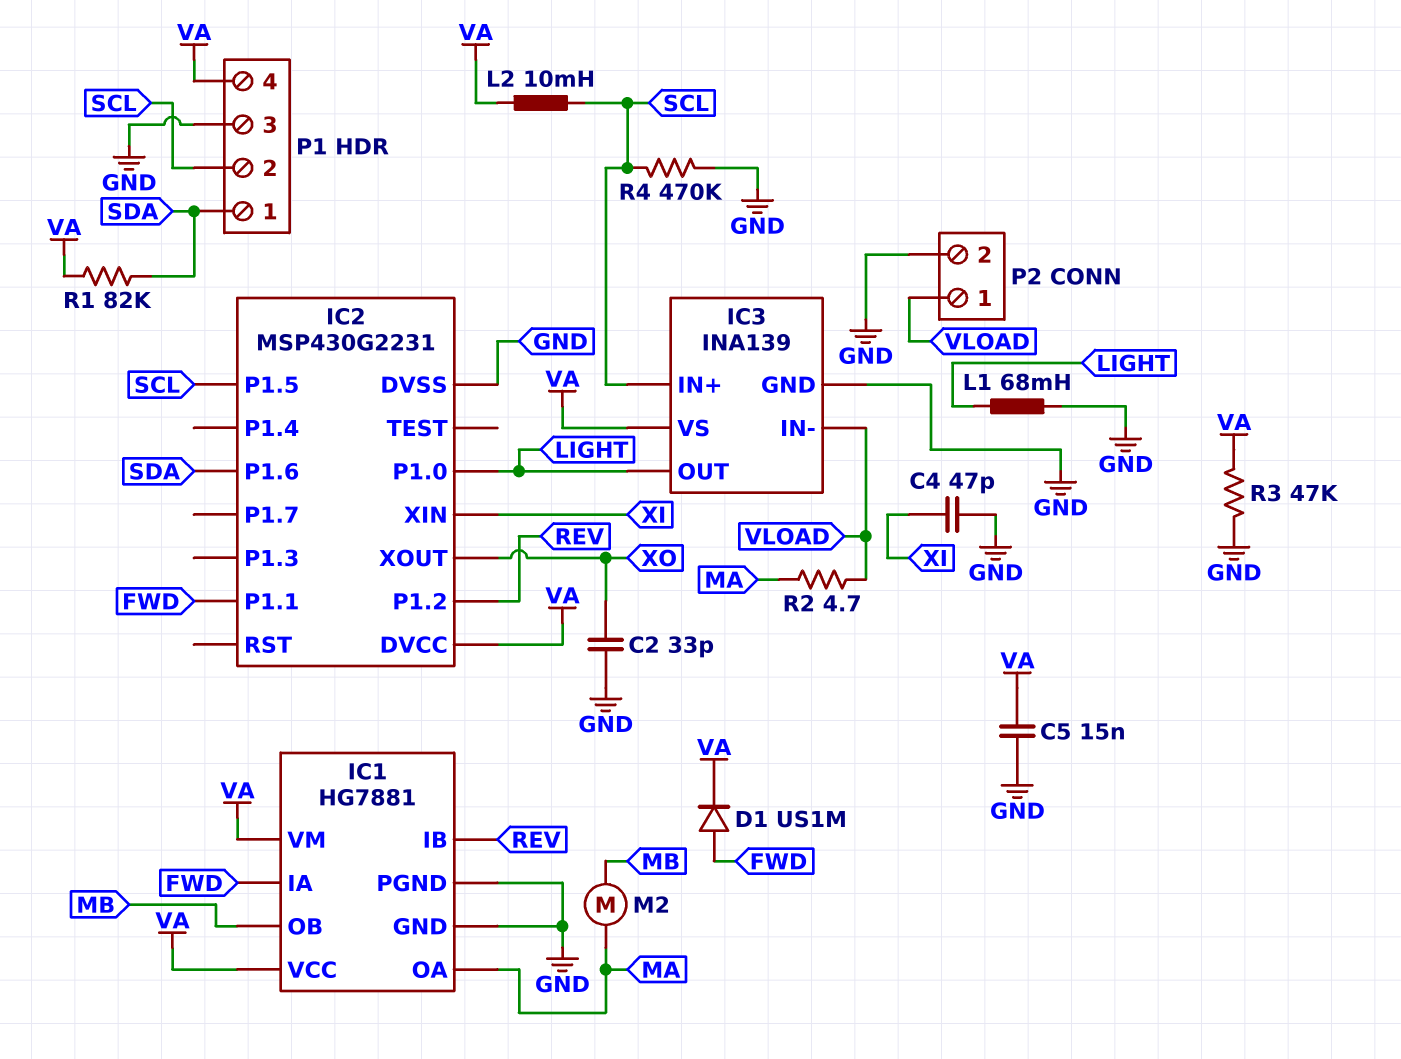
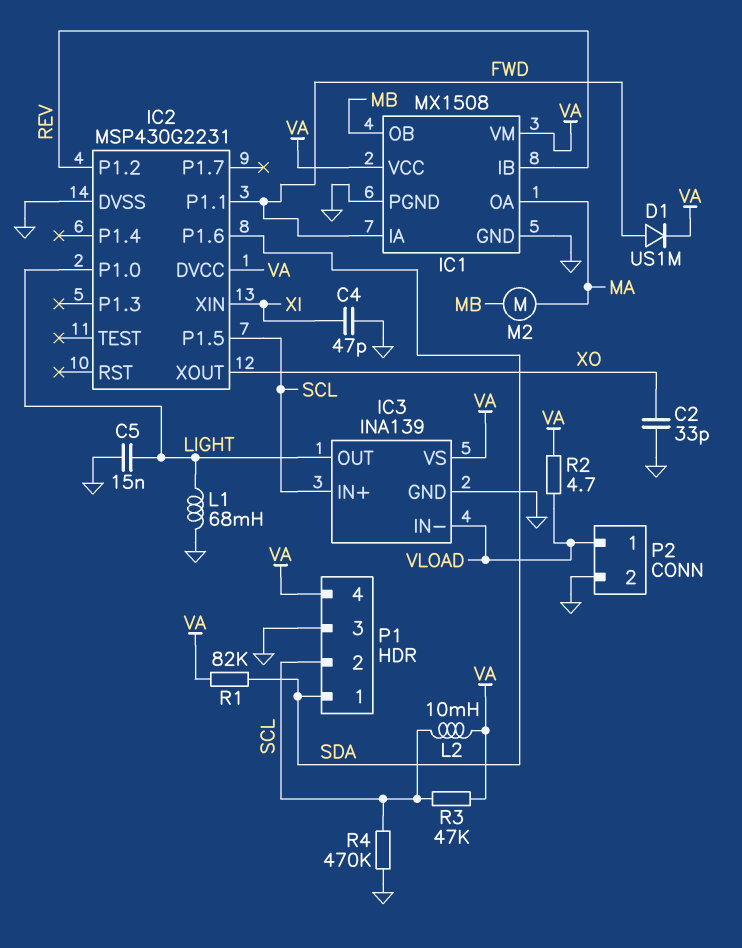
C5: 15nF (GND, VA) -> 15nF (GND, LIGHT)
IC1: HG7881 -> MX1508
R2: 4.7 (MA, VLOAD) -> 4.7 (VA, VLOAD)
R3: 47k (GND, VA) -> 47k (SCL, VA)

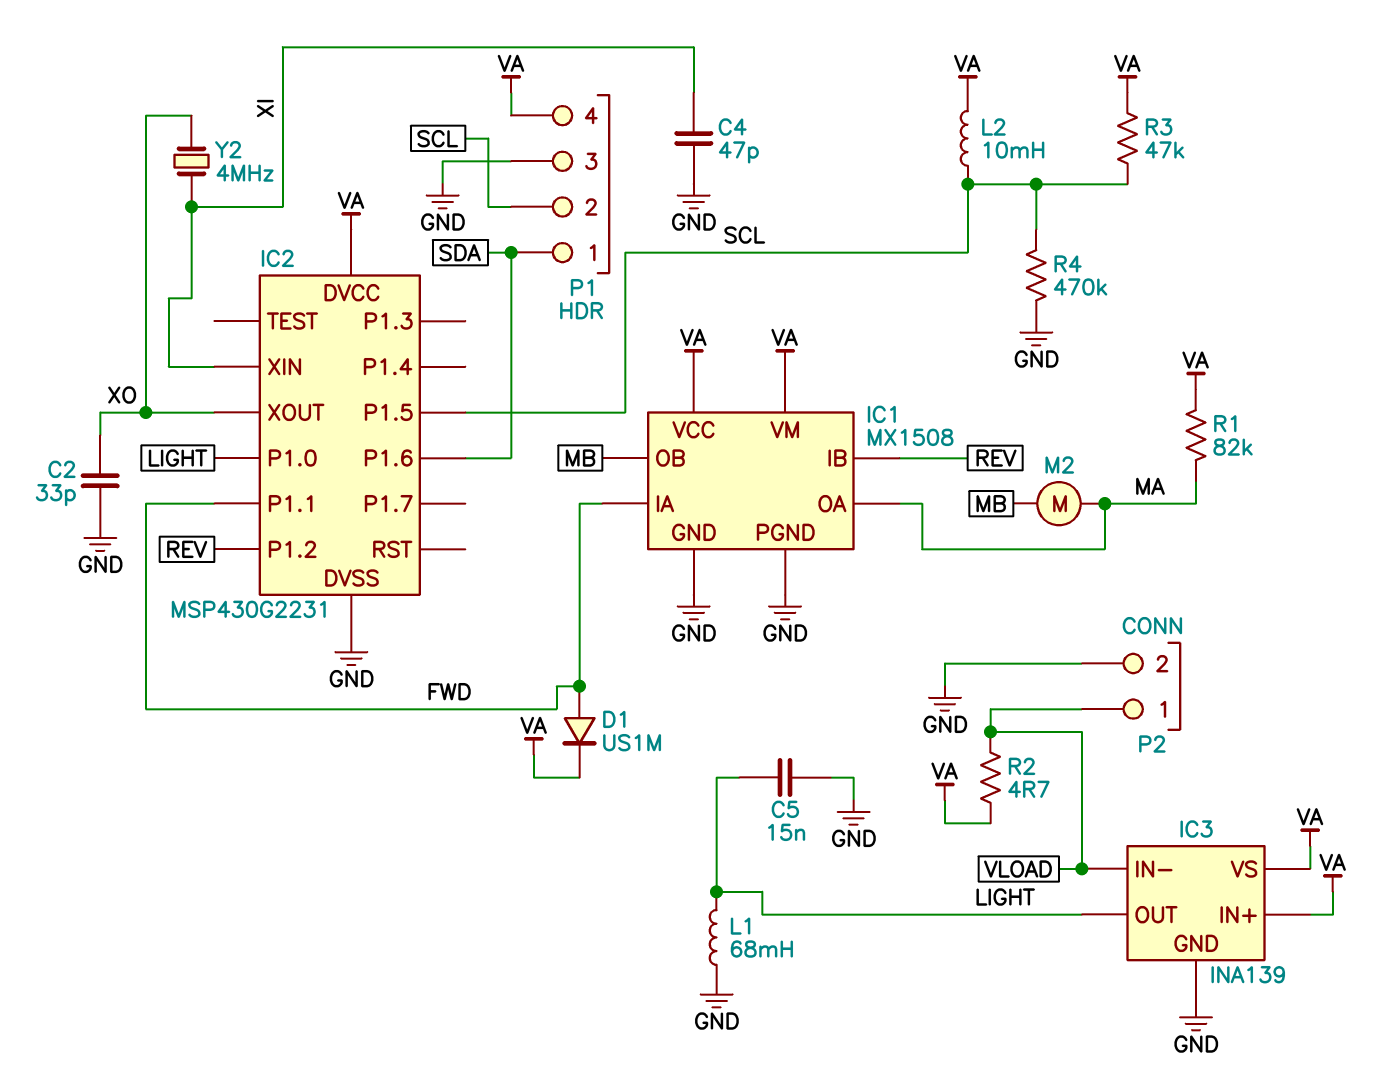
IC3 pin IN+: SCL -> VA
R1: 82k (SDA, VA) -> 82k (MA, VA)
Y2: none -> 4MHz (XI, XO)

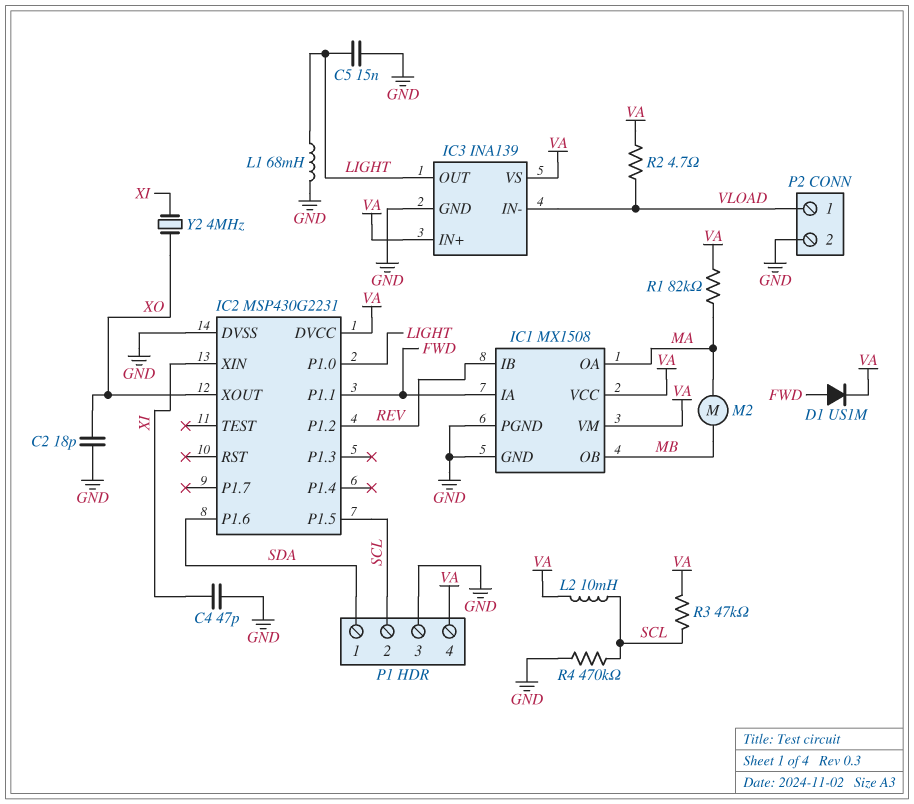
C2: 33pF (GND, XO) -> 18pF (GND, XO)

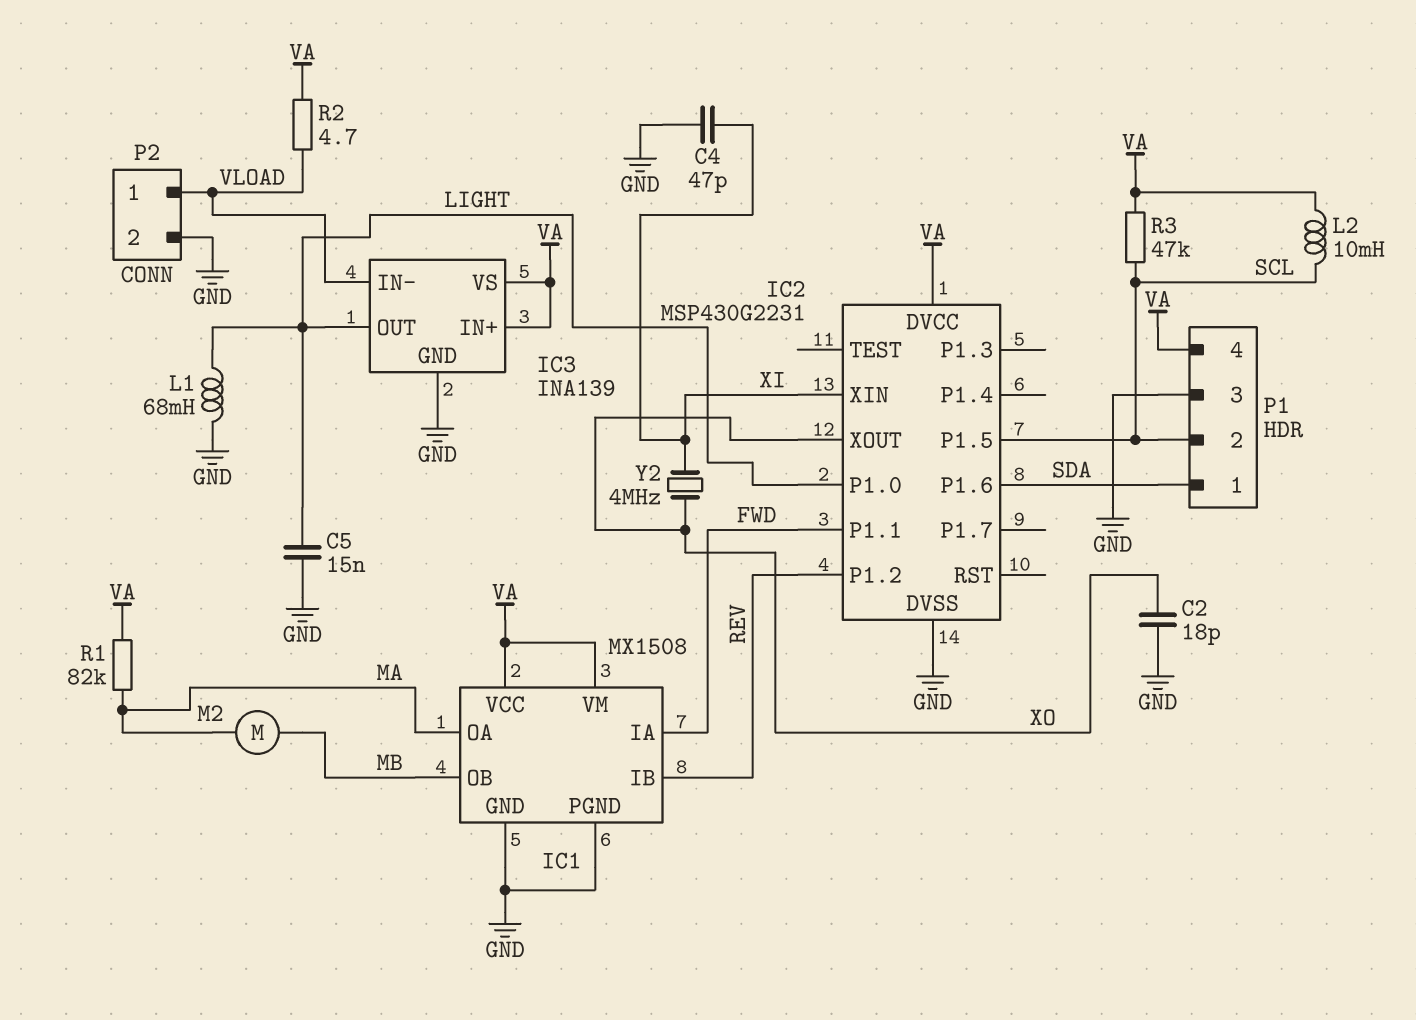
D1: diode US1M (A FWD, K VA) -> none
R4: 470k (GND, SCL) -> none

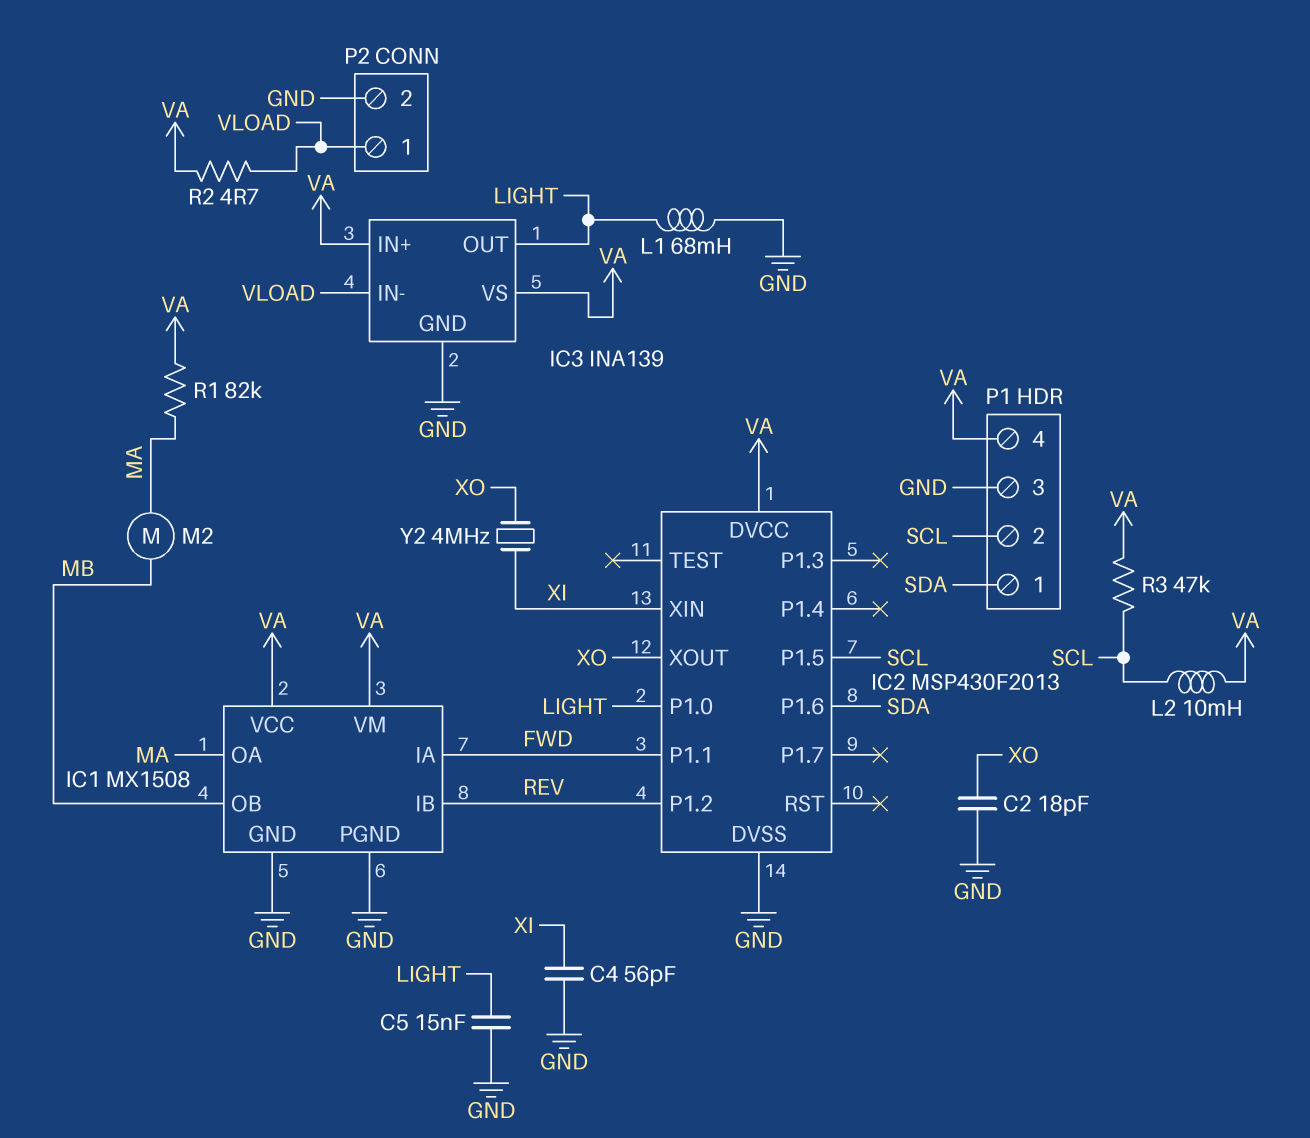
C4: 47pF (GND, XI) -> 56pF (GND, XI)
IC2: MSP430G2231 -> MSP430F2013

